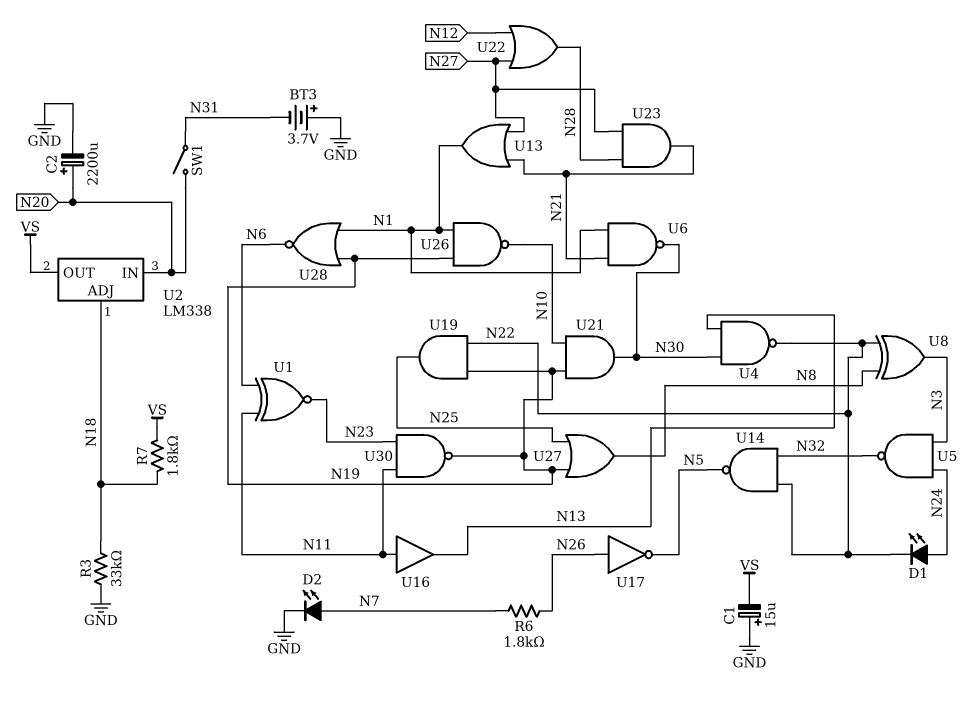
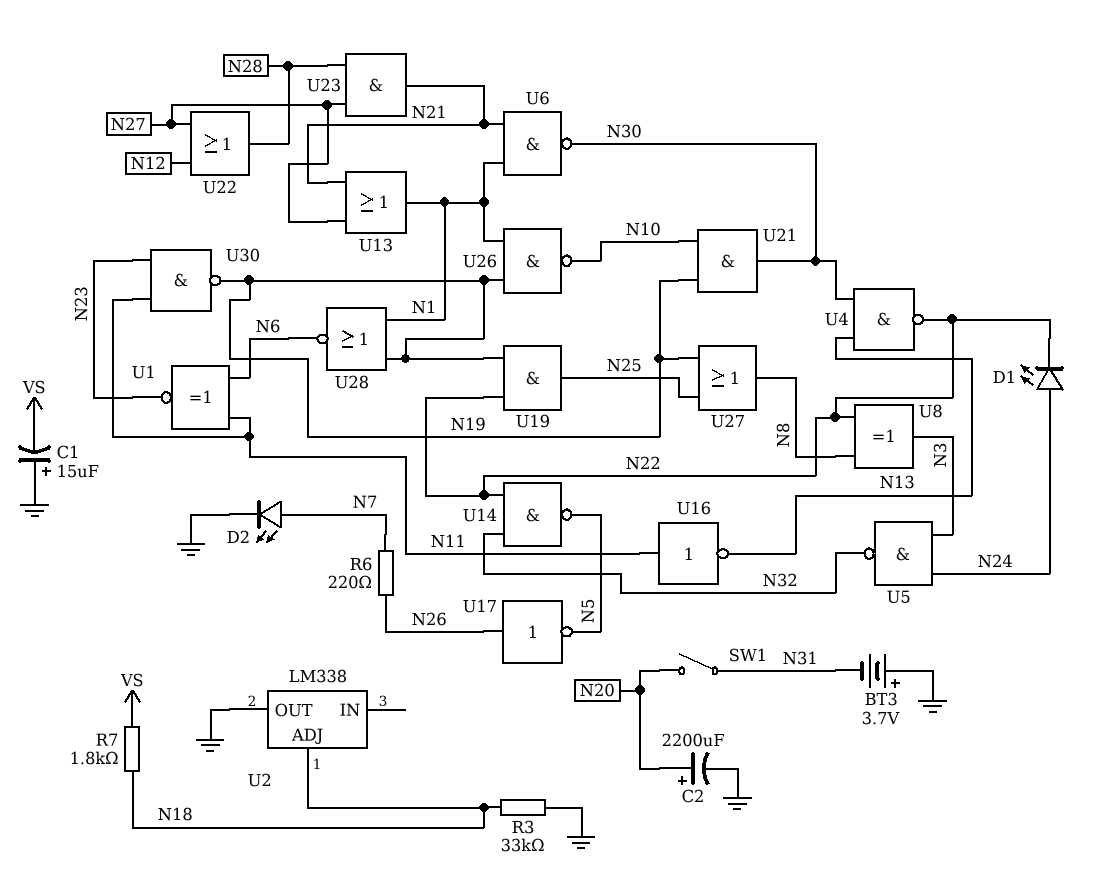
R6: 1.8k (N7, N26) -> 220 (N7, N26)
U2 pin IN: N20 -> none
U2 pin OUT: VS -> GND
U16: buffer (in N11, out N13) -> NOT (in N11, out N13)

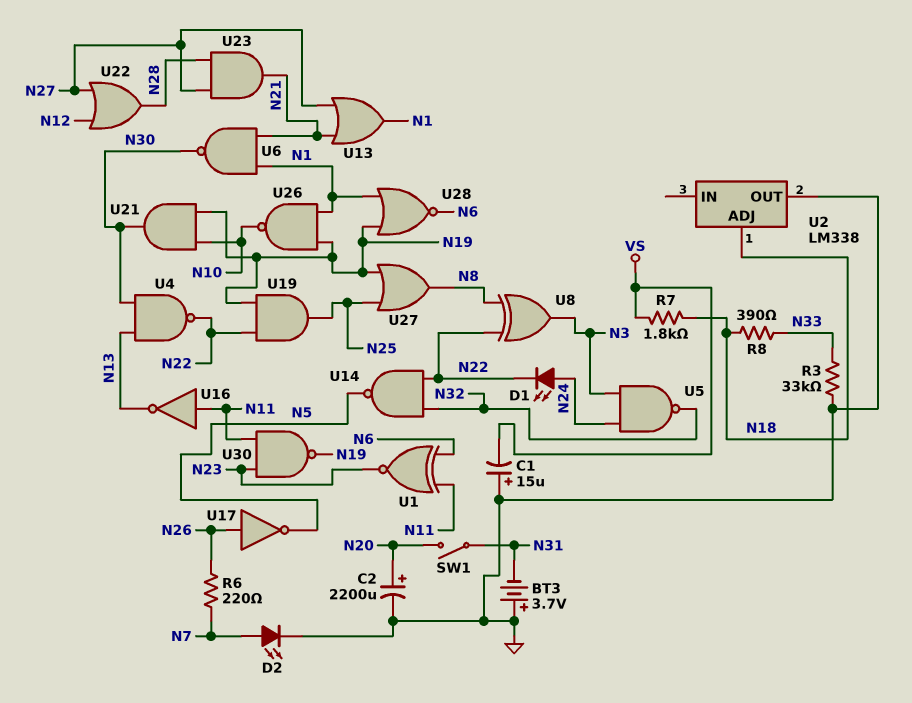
R3: 33k (GND, N18) -> 33k (GND, N33)
R8: none -> 390 (N18, N33)

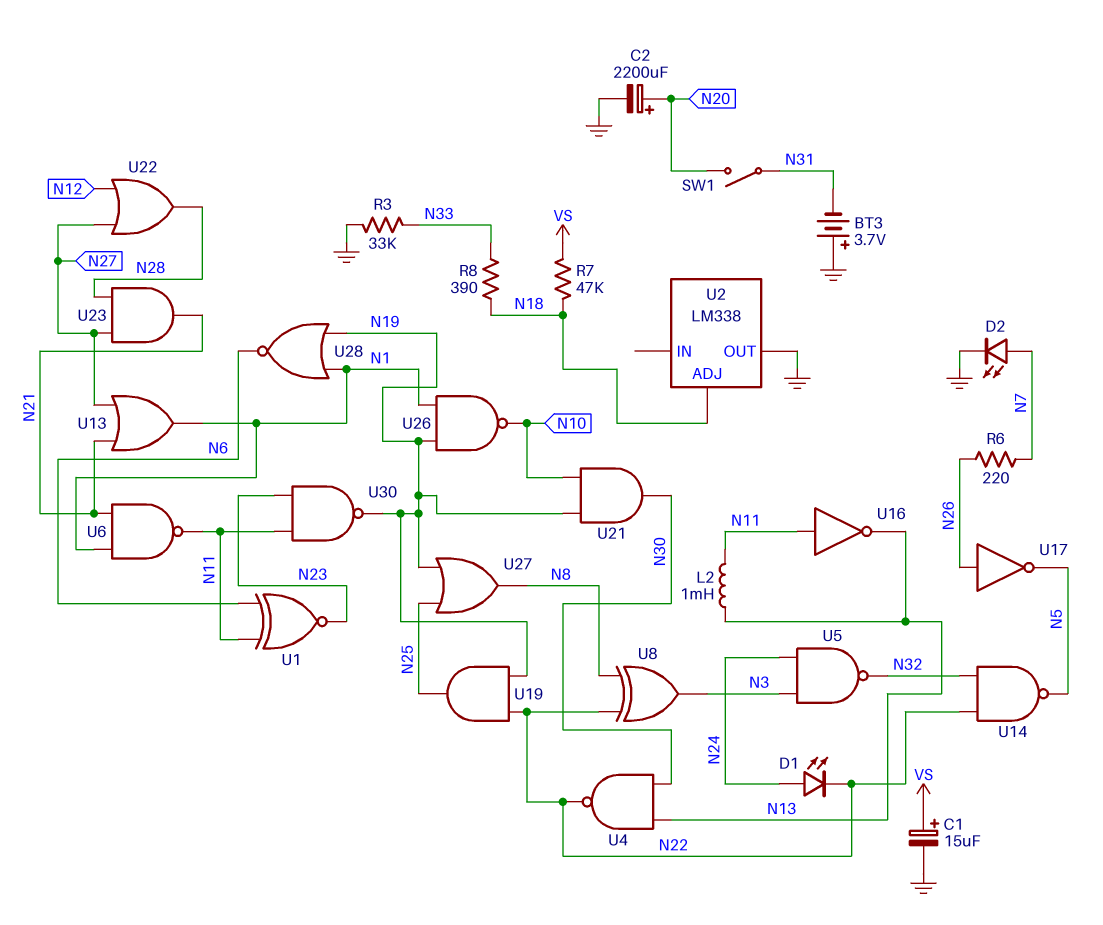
C1: 15uF (plus GND, minus VS) -> 15uF (plus VS, minus GND)
L2: none -> 1mH (N11, N13)
R7: 1.8k (N18, VS) -> 47k (N18, VS)
U6: NAND (in N1, in N21, out N30) -> NAND (in N1, in N21, out N11)

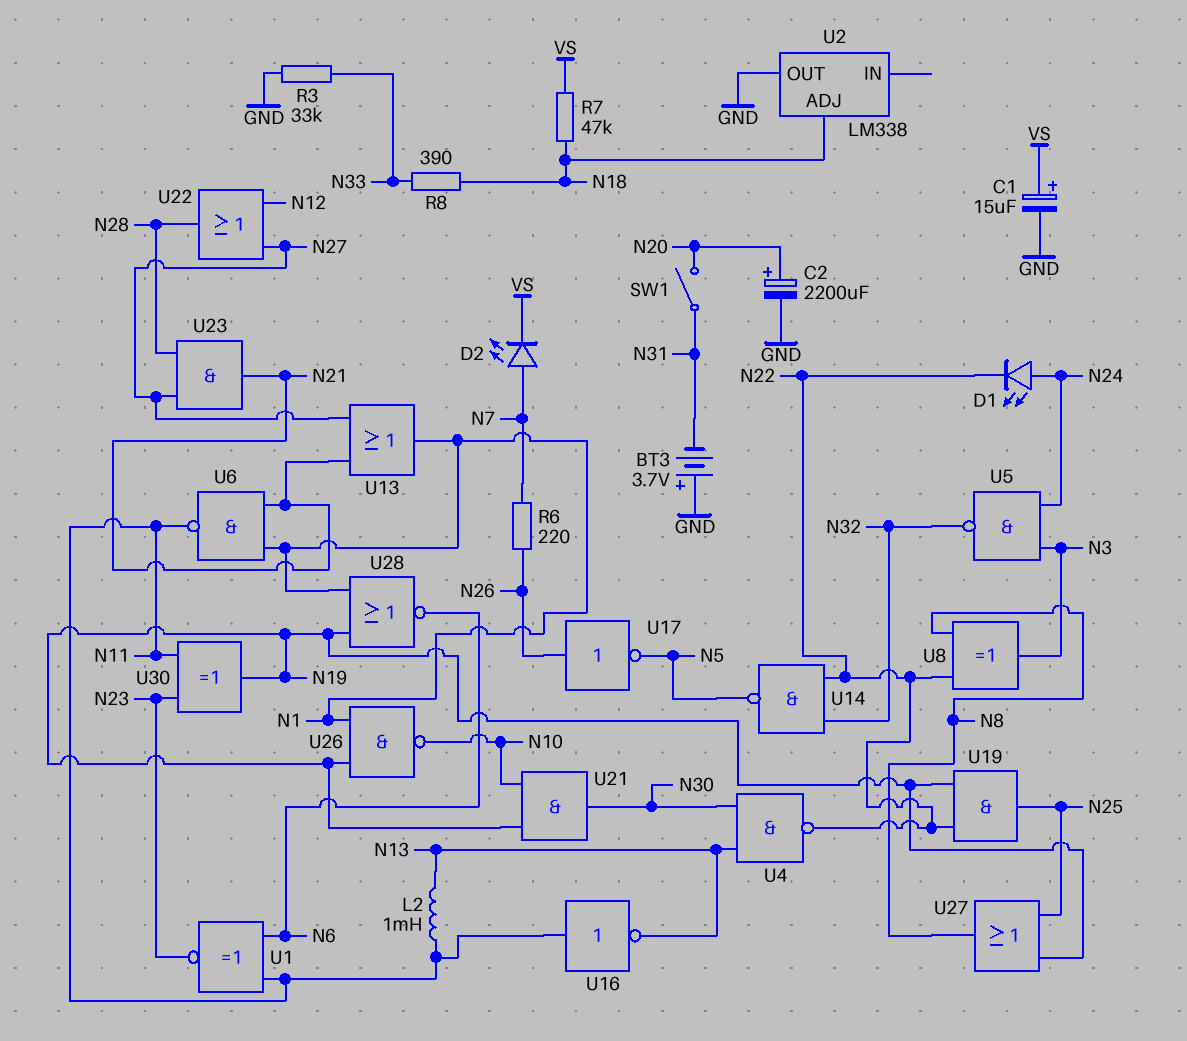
D2: LED (A N7, K GND) -> LED (A N7, K VS)
U30: NAND (in N11, in N23, out N19) -> XOR (in N11, in N23, out N19)

